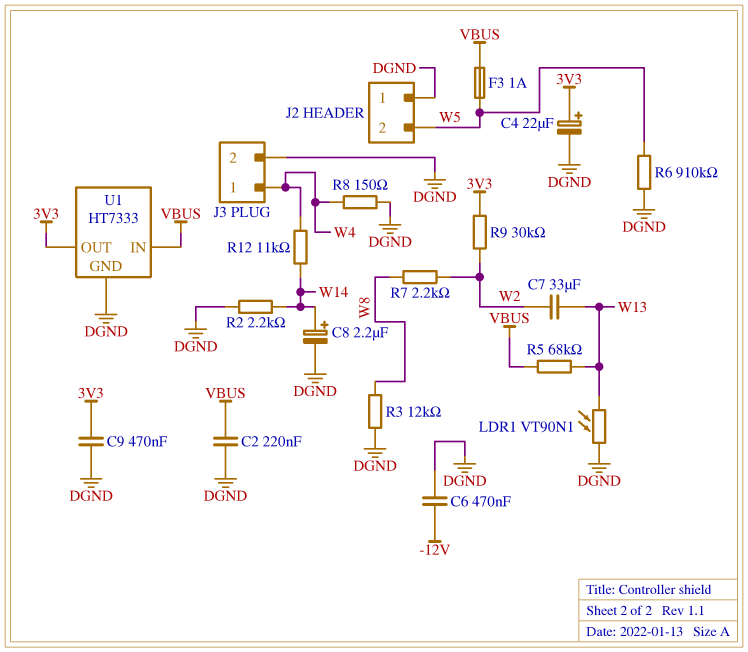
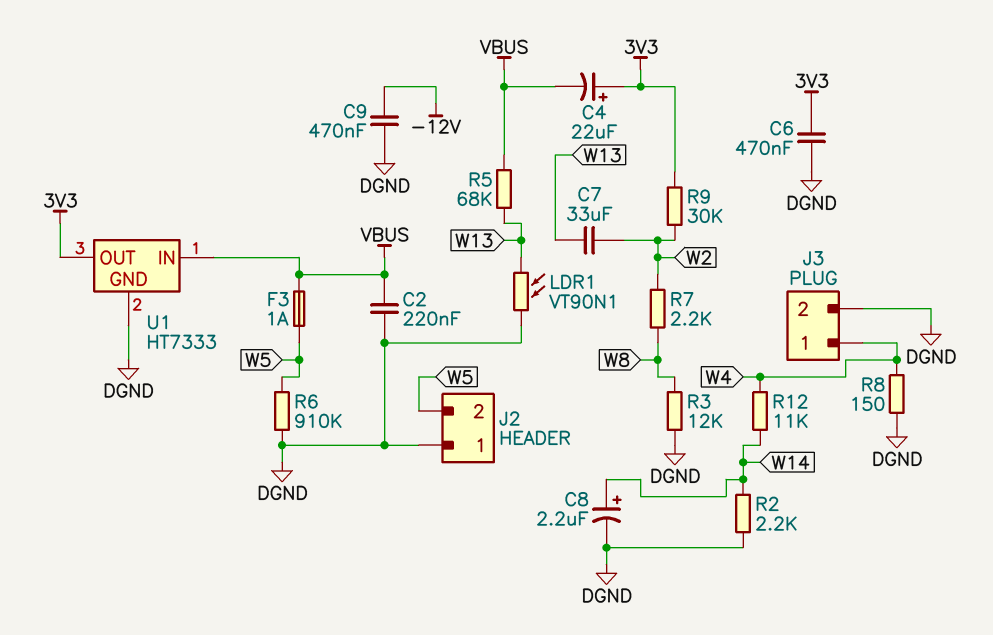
C4: 22uF (plus 3V3, minus DGND) -> 22uF (plus 3V3, minus VBUS)
C6: 470nF (-12V, DGND) -> 470nF (3V3, DGND)
C9: 470nF (3V3, DGND) -> 470nF (-12V, DGND)

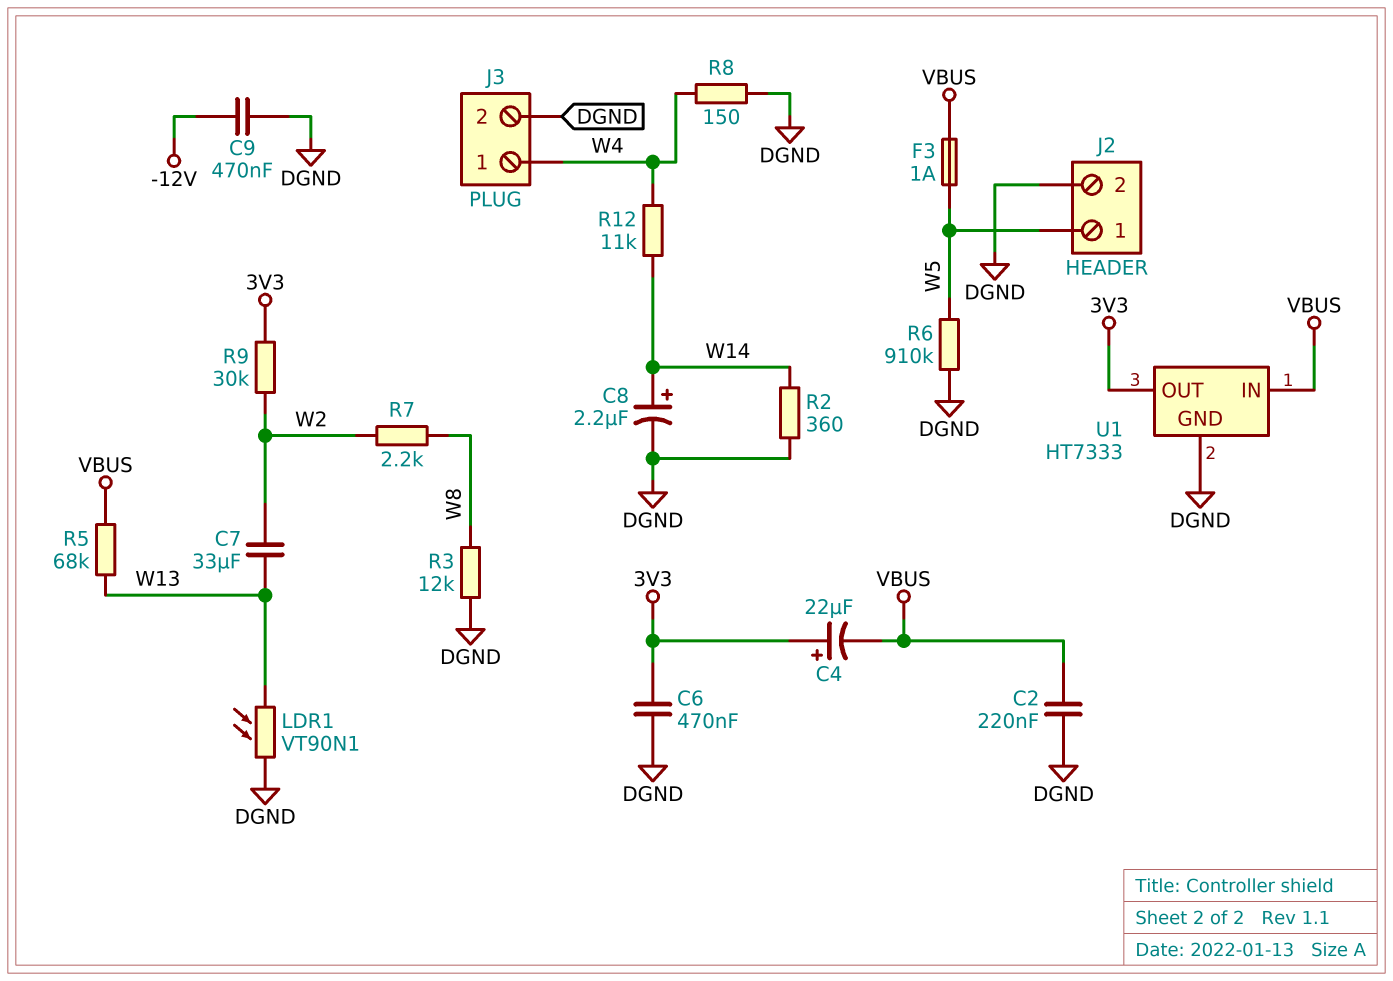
J2 pin 1: DGND -> W5
J2 pin 2: W5 -> DGND
R2: 2.2k (DGND, W14) -> 360 (DGND, W14)

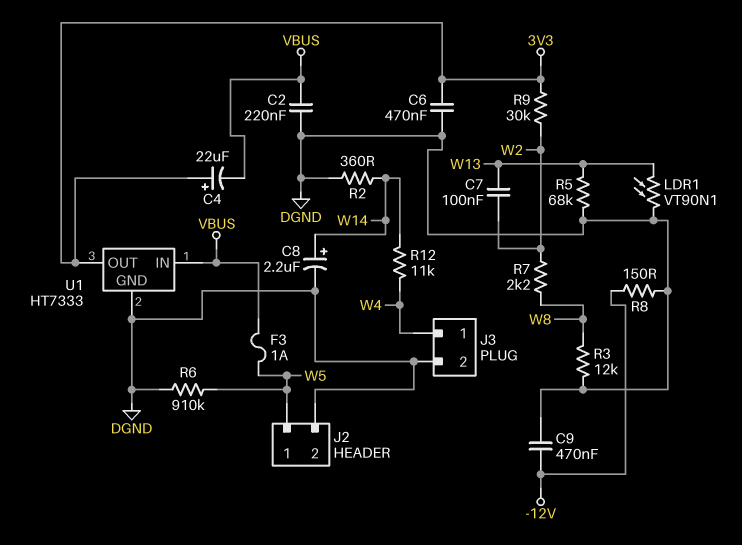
C7: 33uF (W2, W13) -> 100nF (W2, W13)
R5: 68k (VBUS, W13) -> 68k (DGND, W13)
R8: 150 (DGND, W4) -> 150 (-12V, DGND)

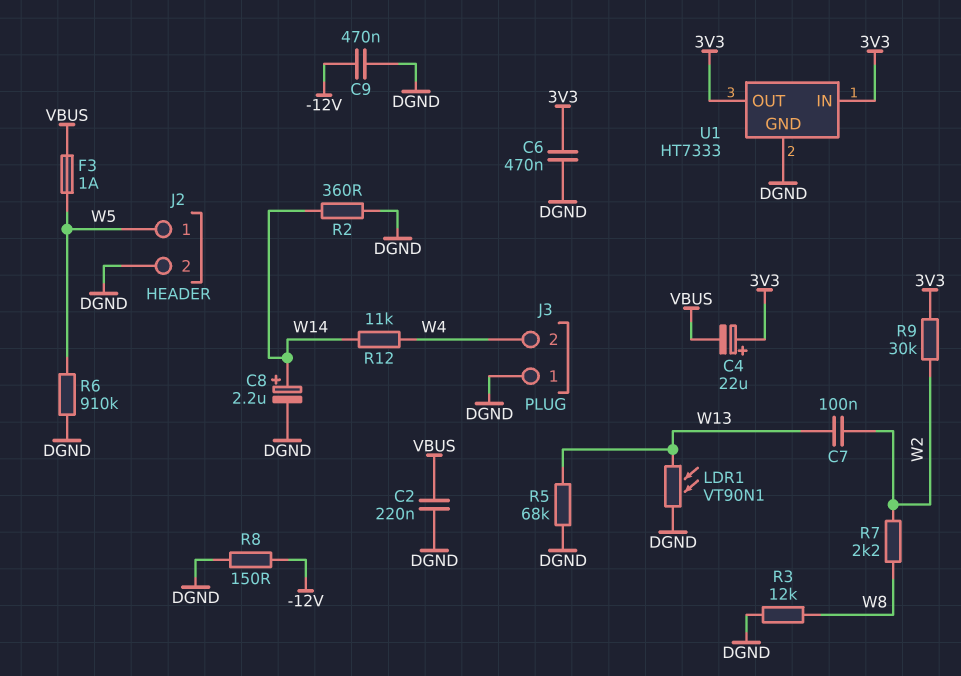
J3 pin 1: W4 -> DGND
J3 pin 2: DGND -> W4
U1 pin IN: VBUS -> 3V3

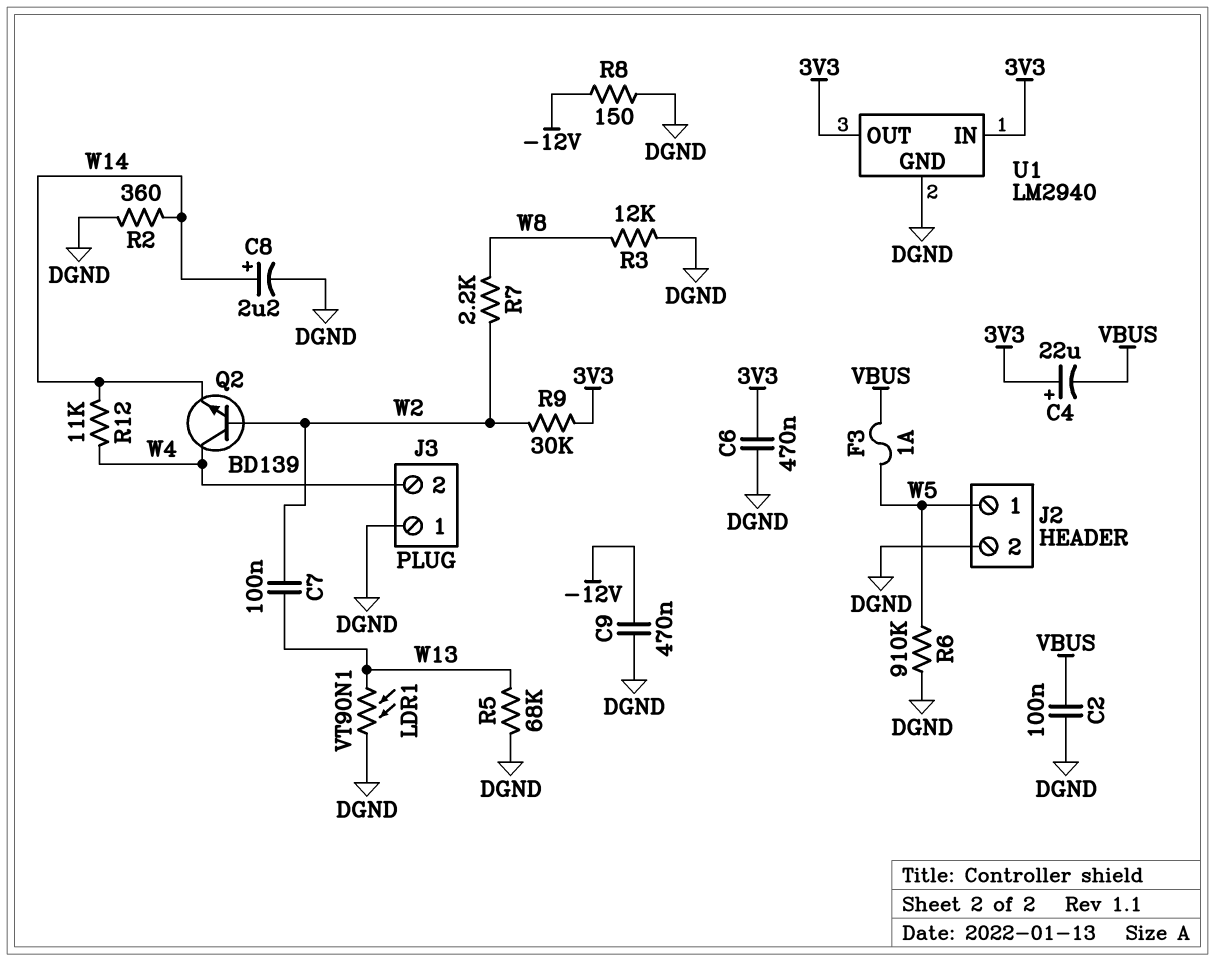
C2: 220nF (DGND, VBUS) -> 100nF (DGND, VBUS)
Q2: none -> NPN BD139 (B W2, C W4, E W14)
U1: HT7333 -> LM2940

